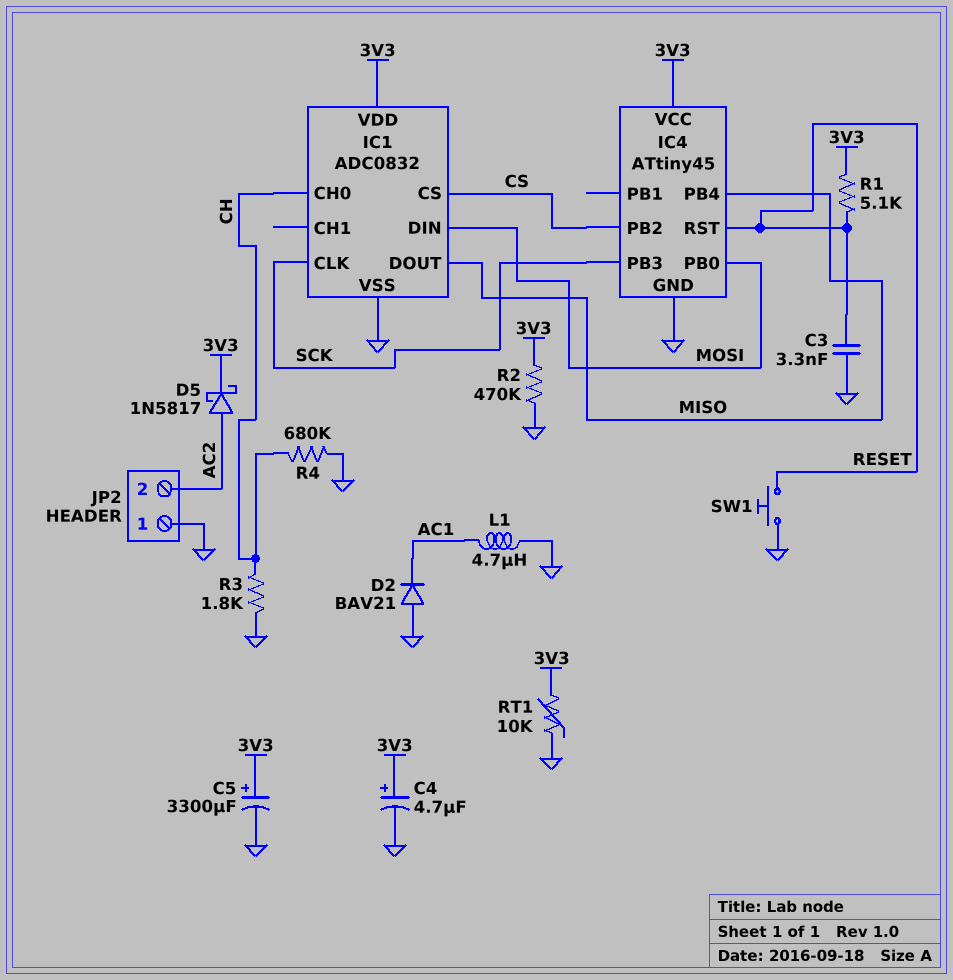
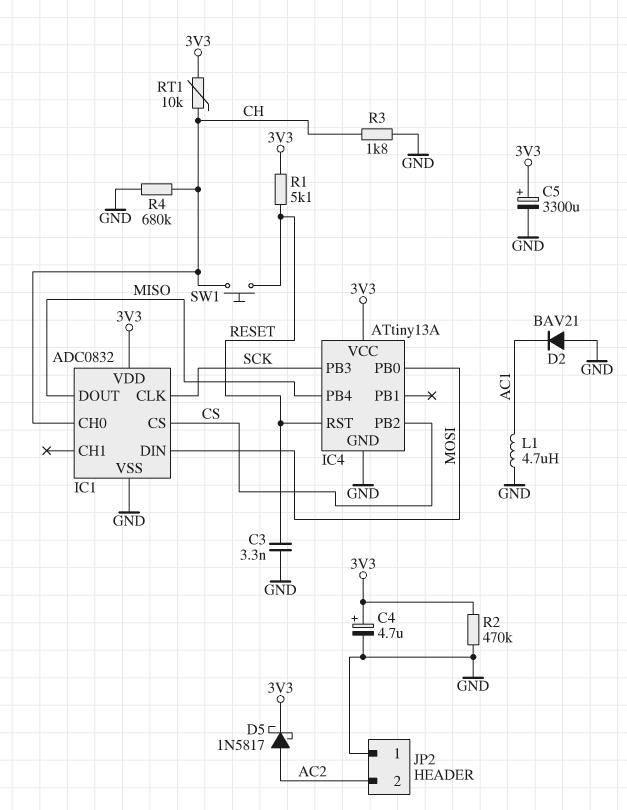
IC4: ATtiny45 -> ATtiny13A
RT1: 10k (3V3, GND) -> 10k (3V3, CH)
SW1: button (GND, RESET) -> button (CH, RESET)

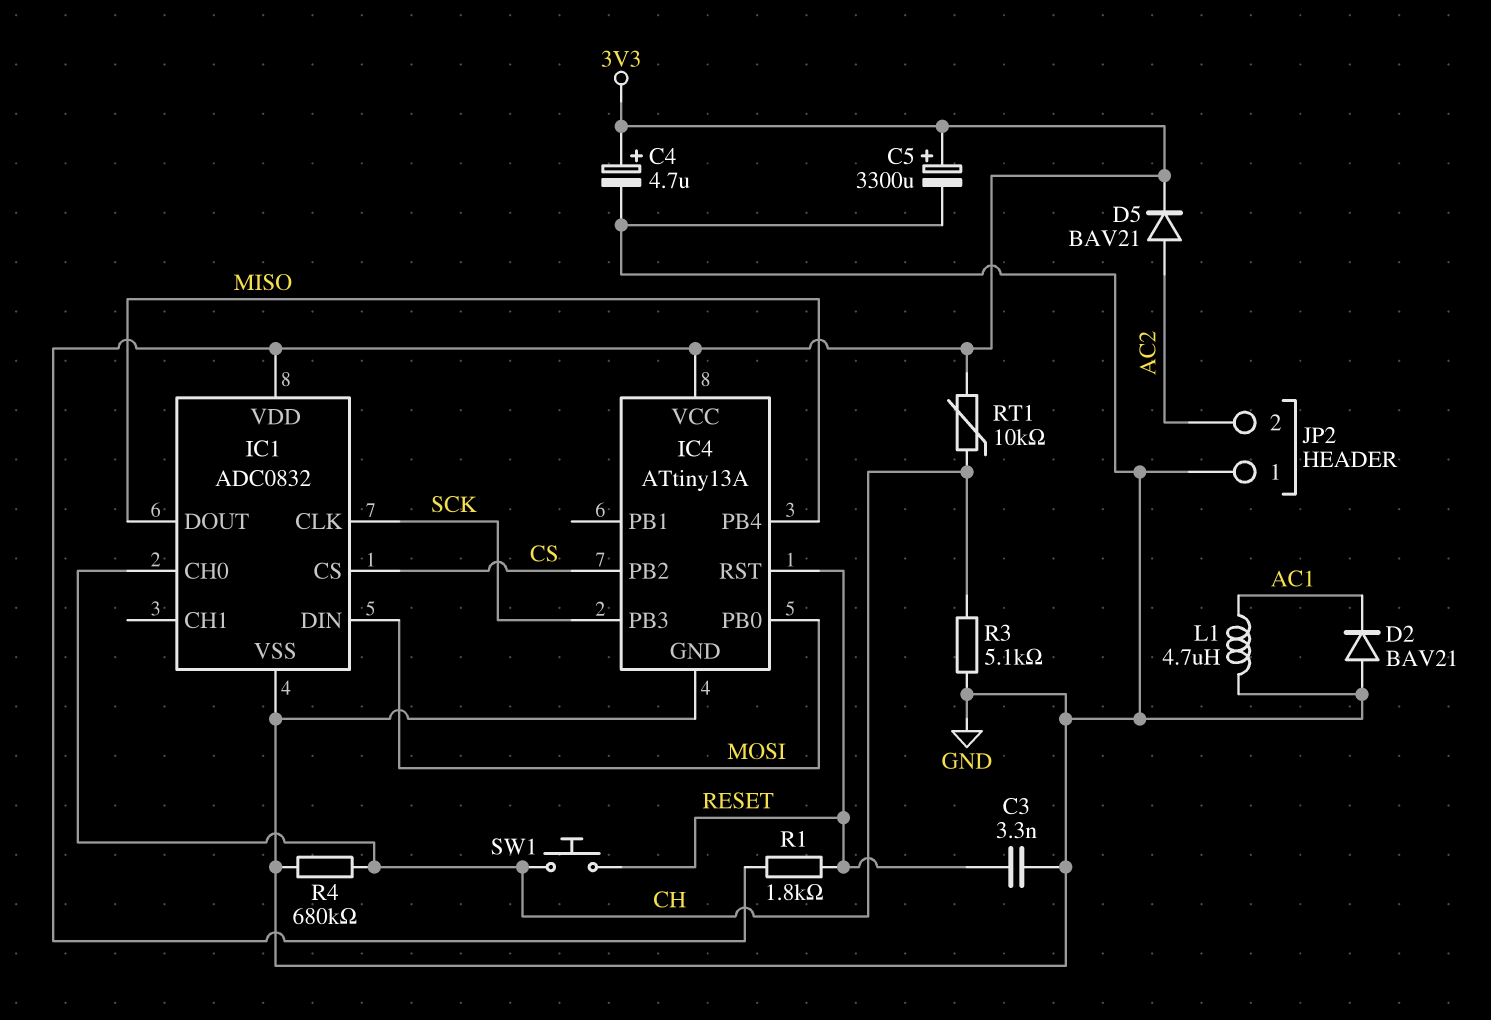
D5: schottky 1N5817 (A AC2, K 3V3) -> diode BAV21 (A AC2, K 3V3)
R1: 5.1k (3V3, RESET) -> 1.8k (3V3, RESET)
R2: 470k (3V3, GND) -> none
R3: 1.8k (CH, GND) -> 5.1k (CH, GND)

